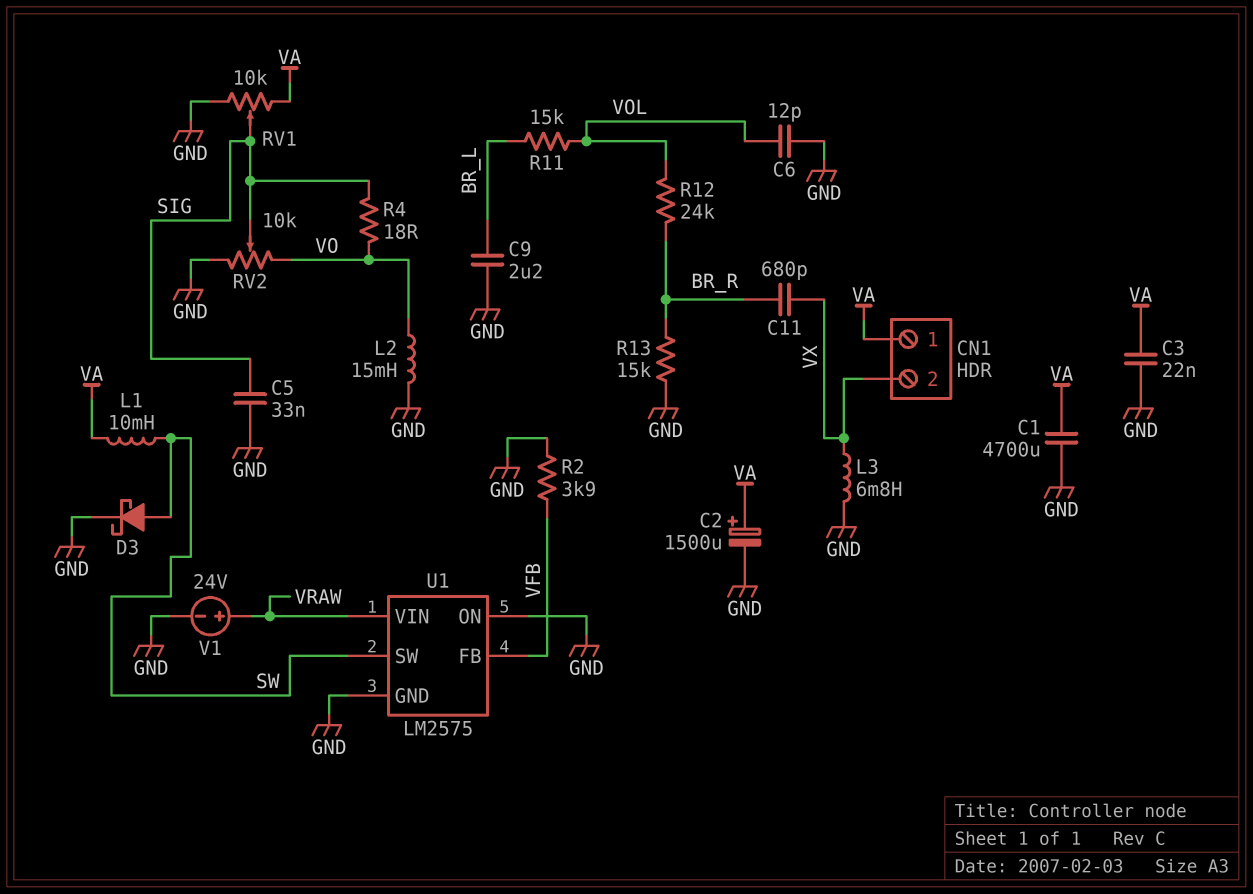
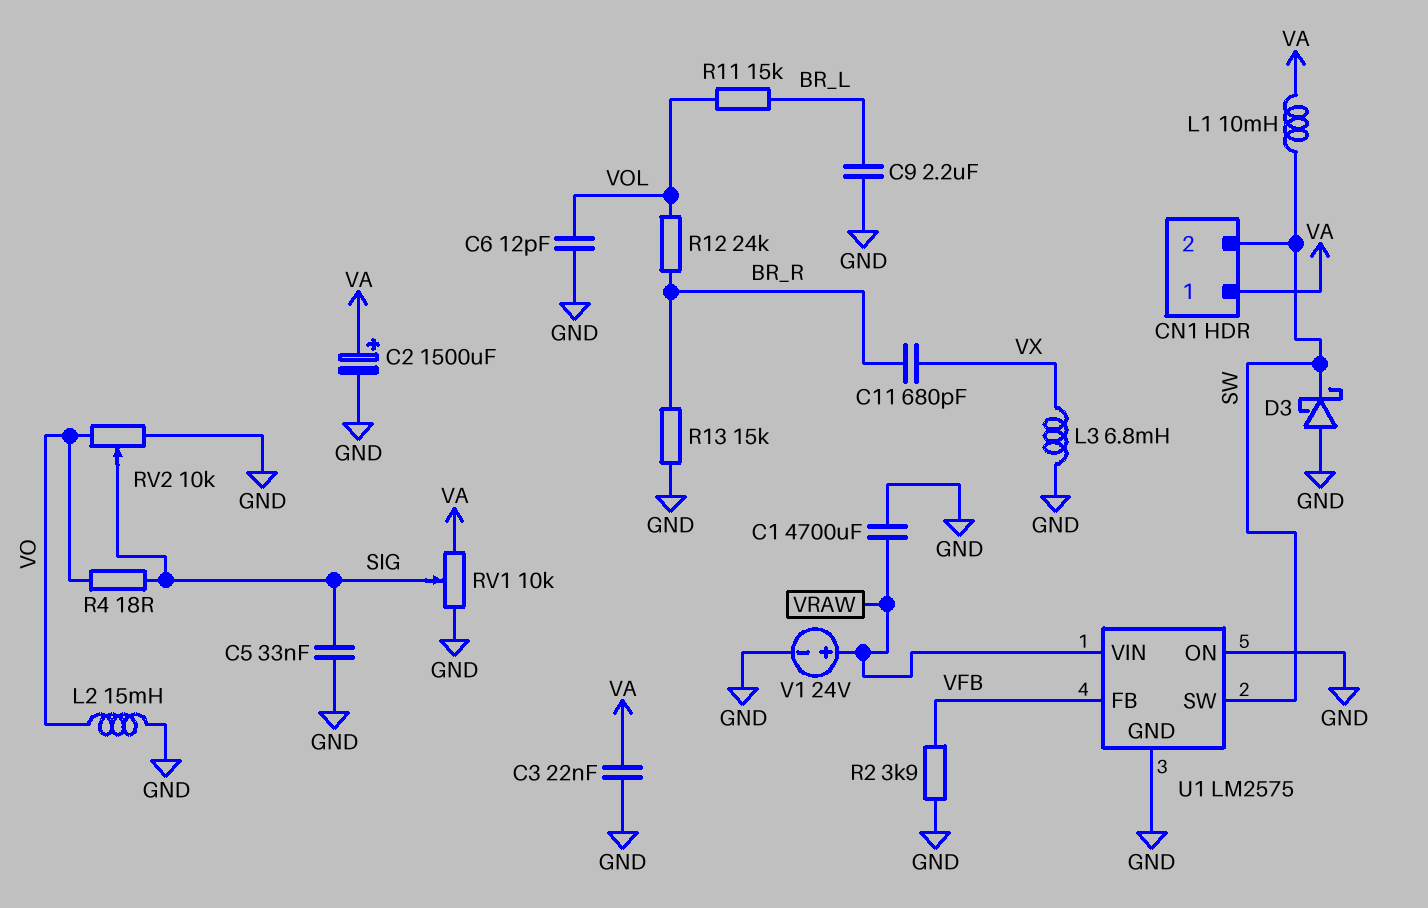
C1: 4700uF (GND, VA) -> 4700uF (GND, VRAW)
CN1 pin 2: VX -> SW
D3: schottky (A SW, K GND) -> schottky (A GND, K SW)

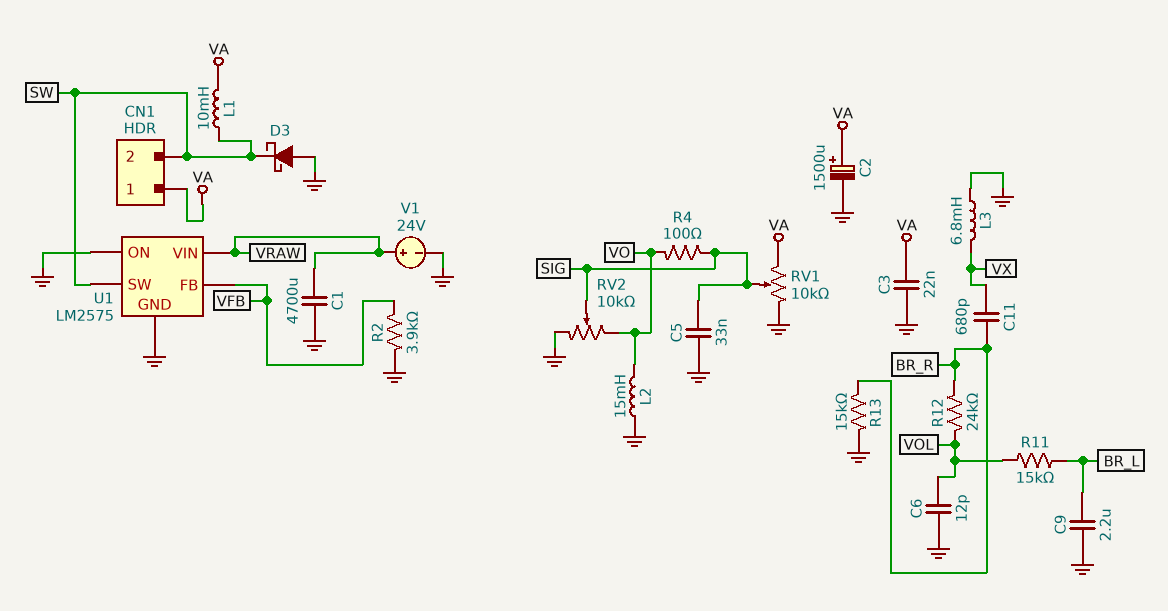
R4: 18 (SIG, VO) -> 100 (SIG, VO)

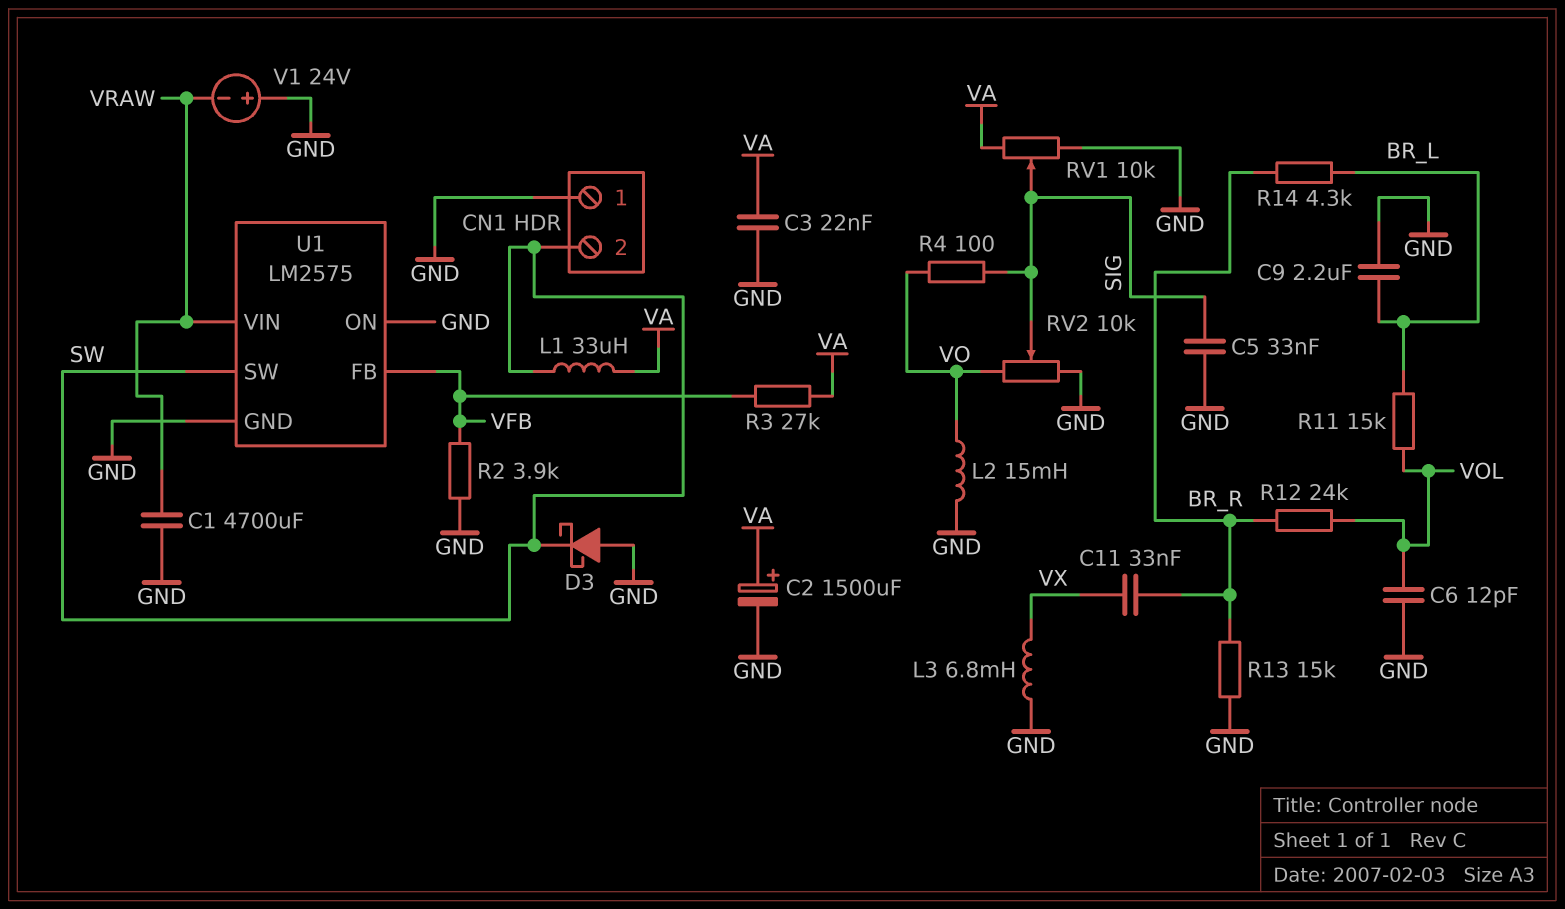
C11: 680pF (BR_R, VX) -> 33nF (BR_R, VX)
CN1 pin 1: VA -> GND
L1: 10mH (SW, VA) -> 33uH (SW, VA)
R3: none -> 27k (VA, VFB)
R14: none -> 4.3k (BR_L, BR_R)
V1: 24V (plus VRAW, minus GND) -> 24V (plus GND, minus VRAW)

